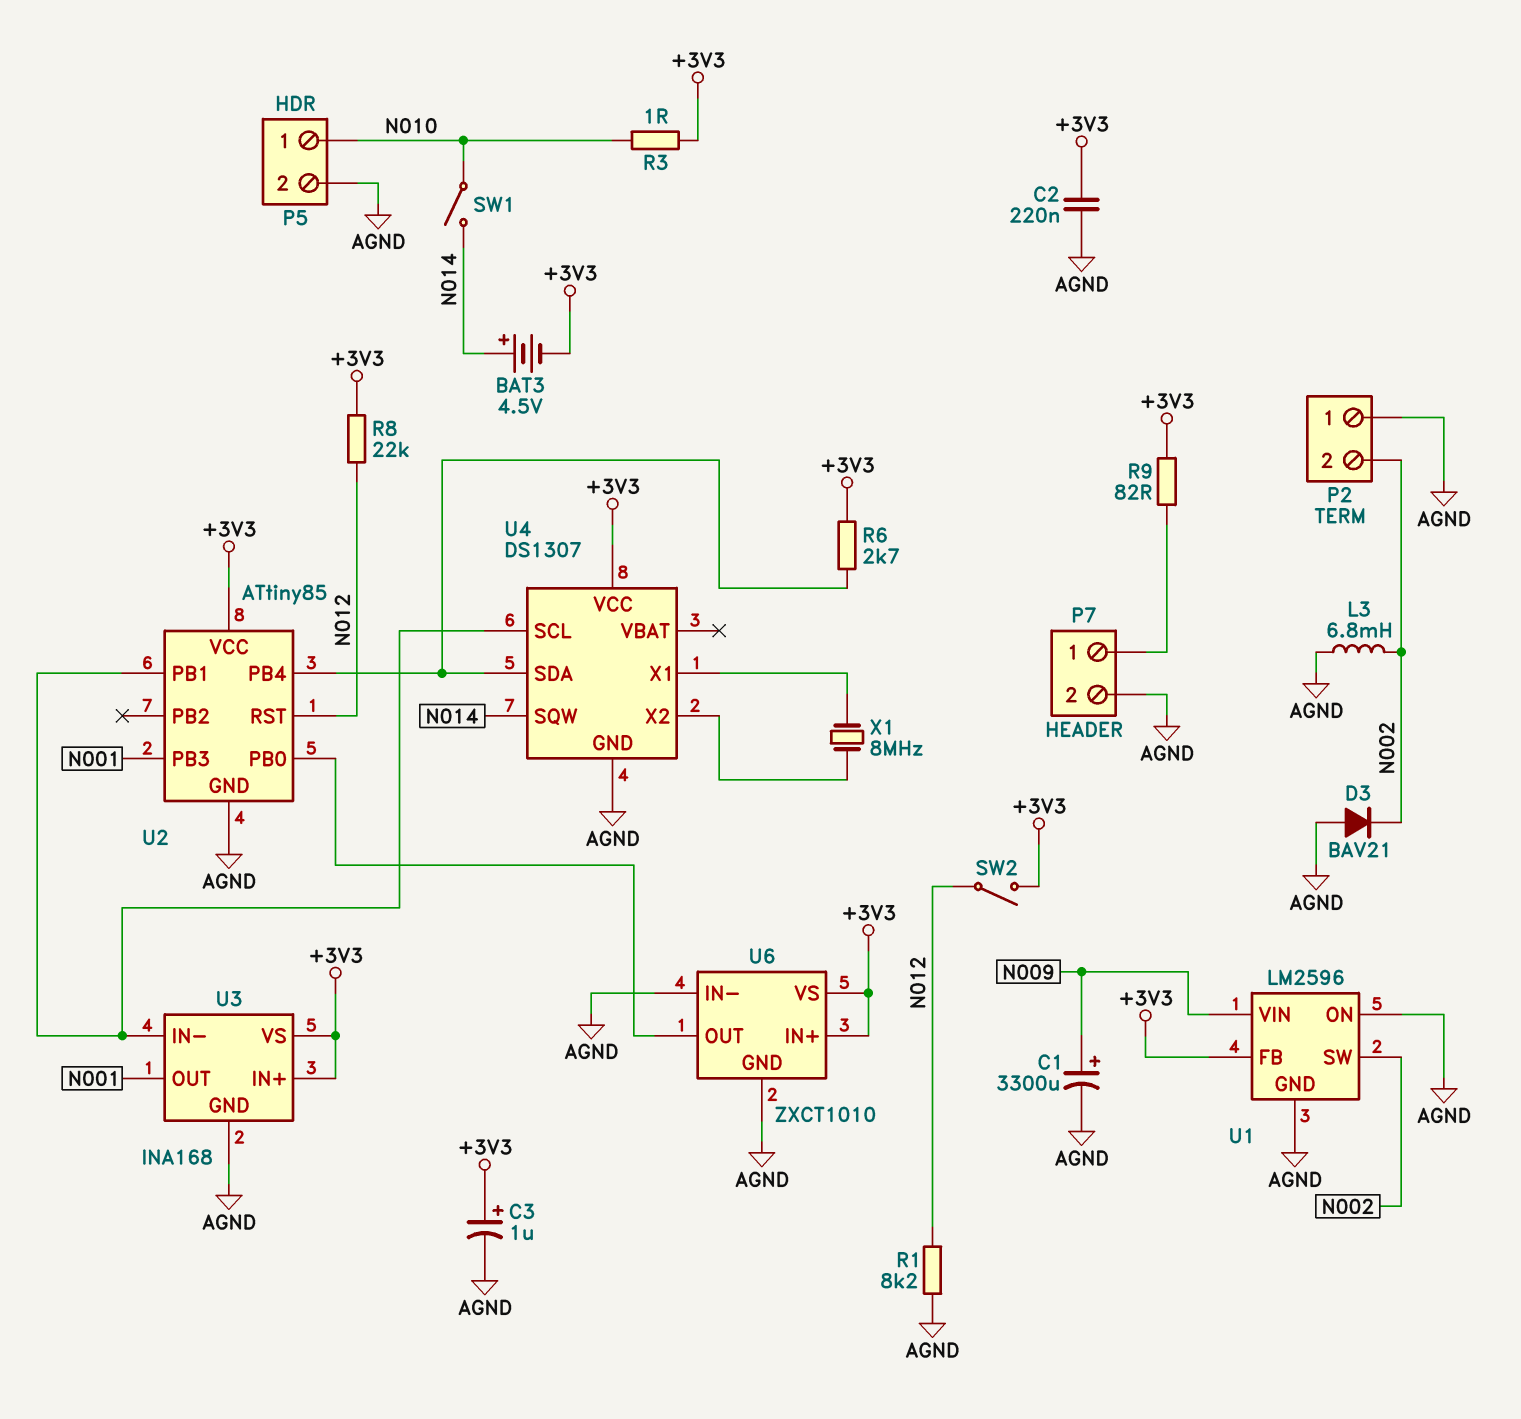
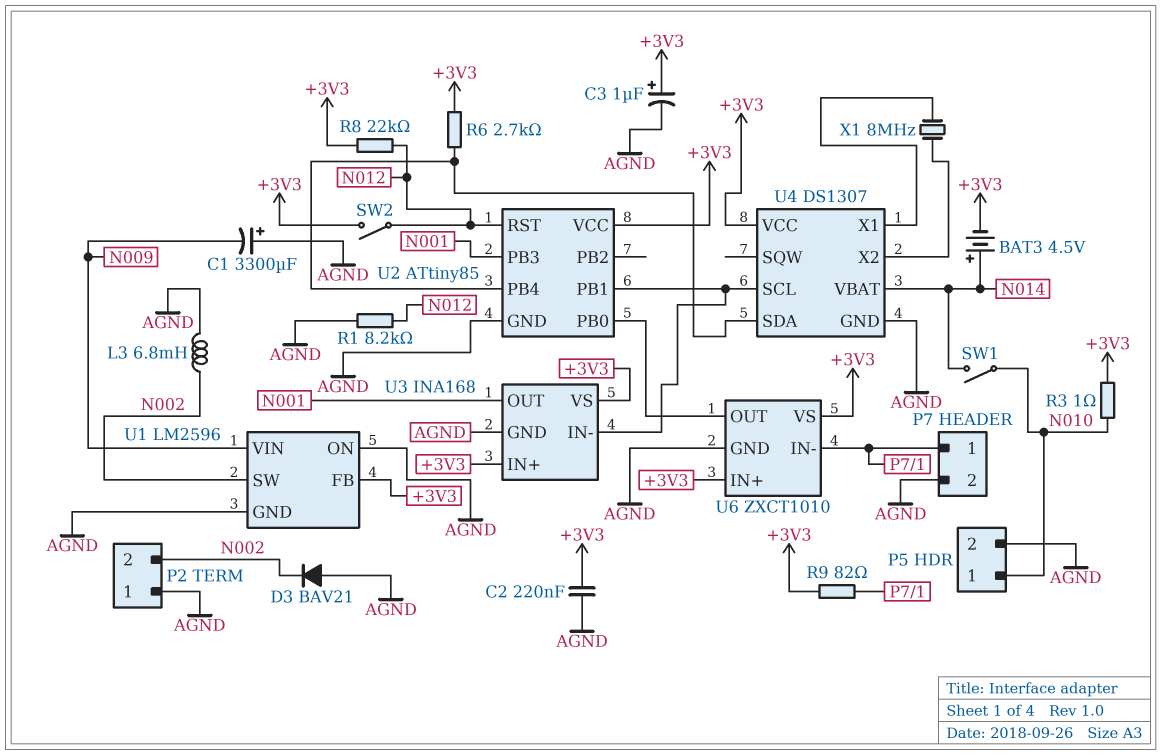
C1: 3300uF (plus N009, minus AGND) -> 3300uF (plus AGND, minus N009)
U4 pin SQW: N014 -> none
U4 pin VBAT: none -> N014
U6 pin IN-: AGND -> P7/1

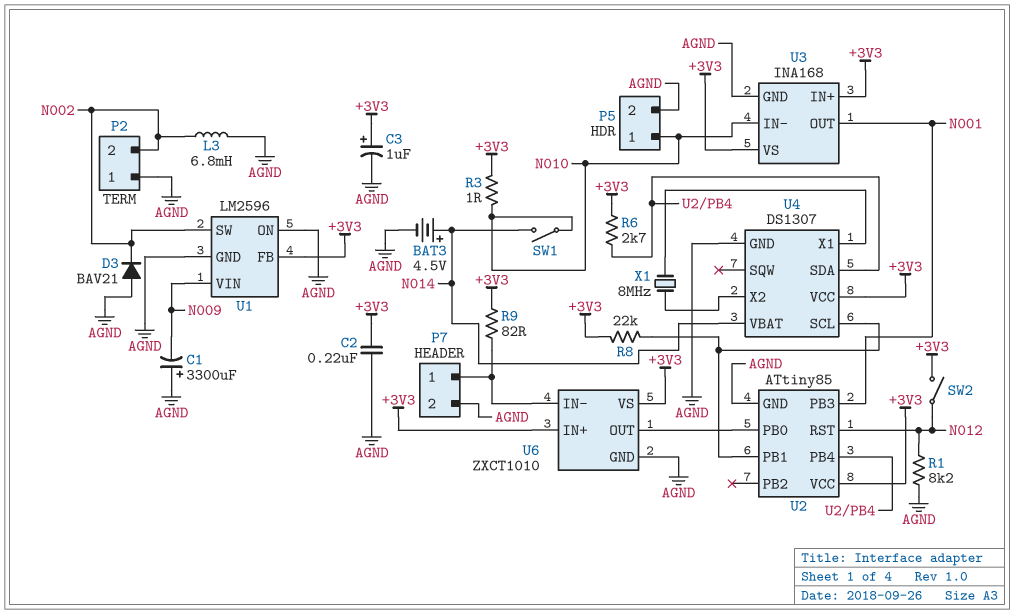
BAT3: 4.5V (plus N014, minus +3V3) -> 4.5V (plus N014, minus AGND)
R8: 22k (+3V3, N012) -> 22k (+3V3, U2/PB1)
U3 pin IN-: U2/PB1 -> N010

